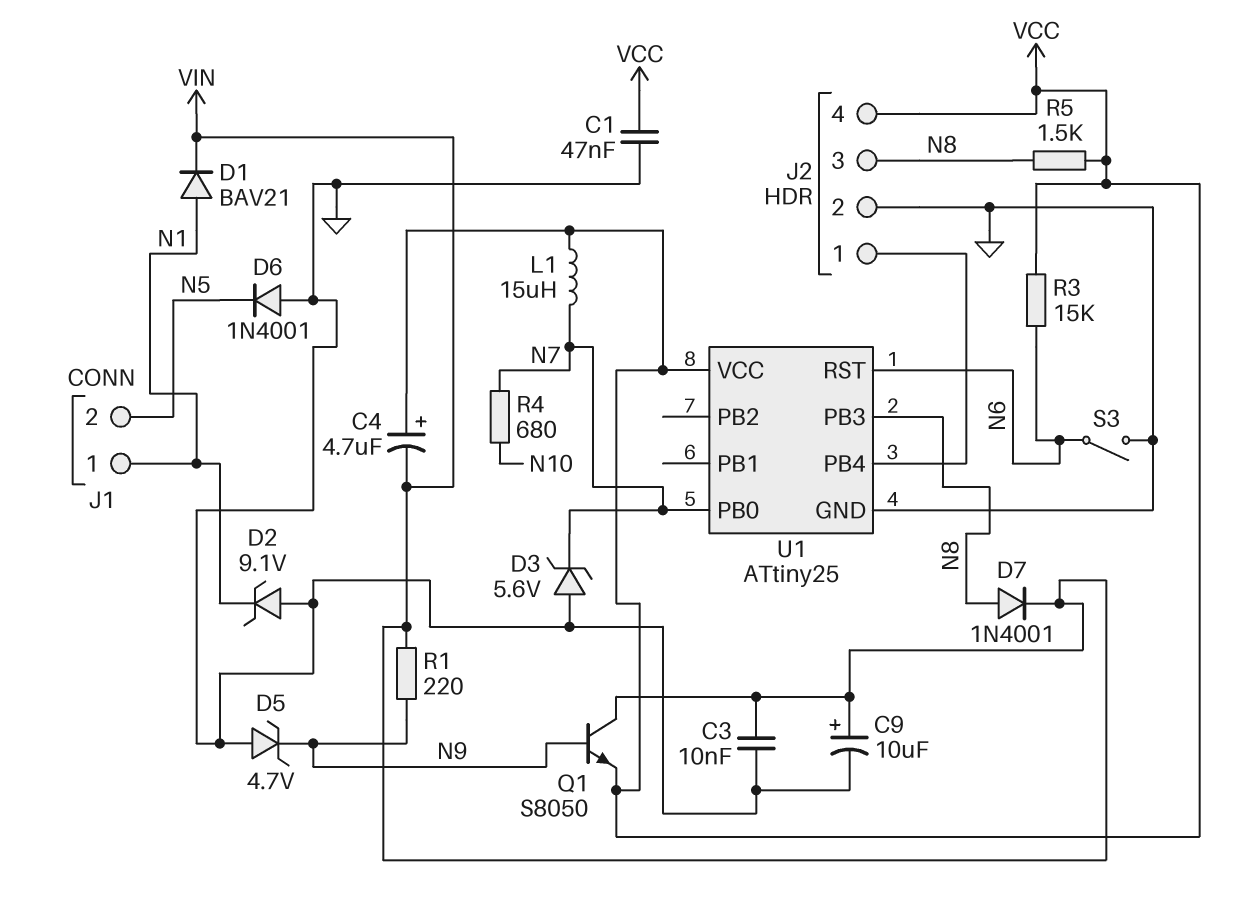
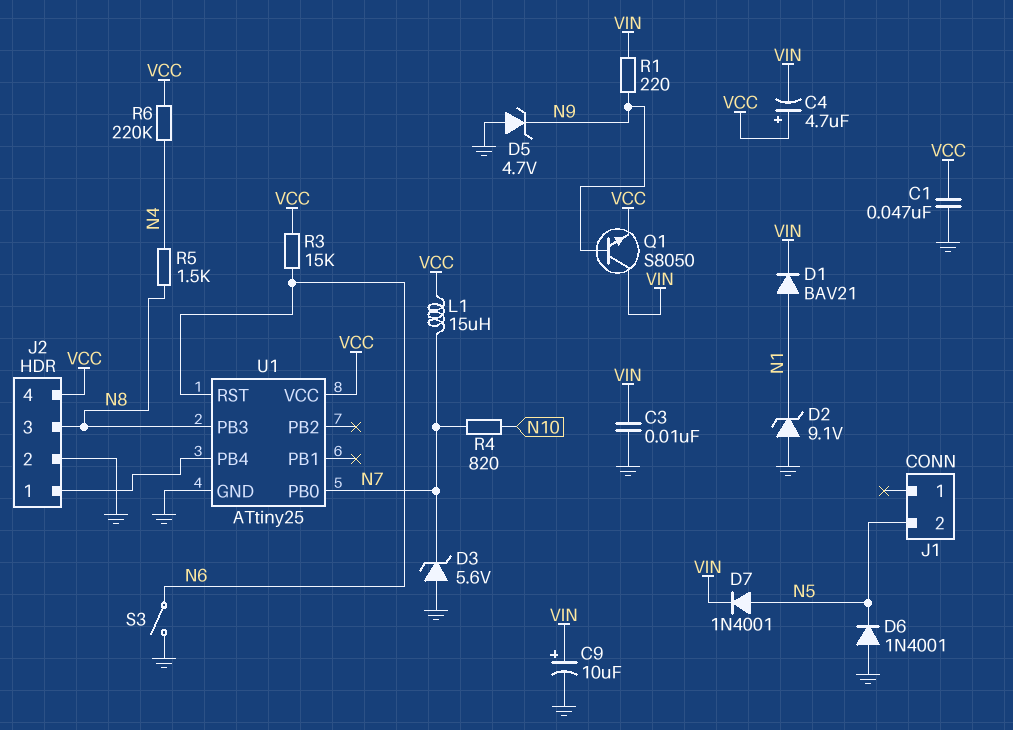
D7: diode 1N4001 (A N8, K VIN) -> diode 1N4001 (A N5, K VIN)
J1 pin 1: N1 -> none
R4: 680 (N7, N10) -> 820 (N7, N10)
R5: 1.5k (N8, VCC) -> 1.5k (N4, N8)
R6: none -> 220k (N4, VCC)

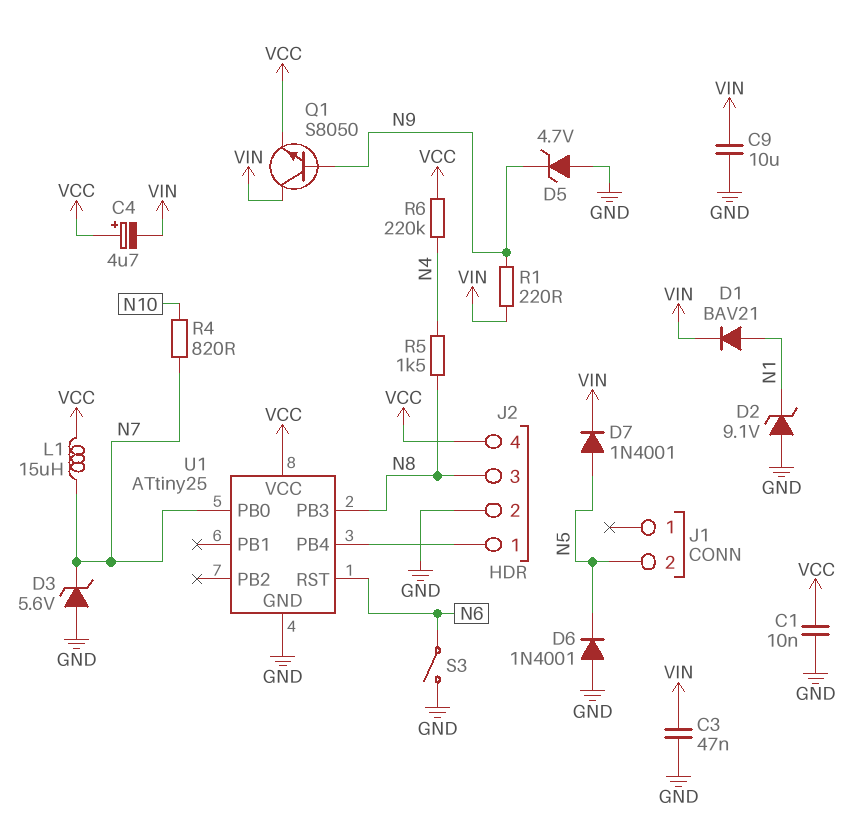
C1: 47nF (GND, VCC) -> 10nF (GND, VCC)
C3: 10nF (GND, VIN) -> 47nF (GND, VIN)
C9: 10uF (plus VIN, minus GND) -> 10uF (GND, VIN)
R3: 15k (N6, VCC) -> none

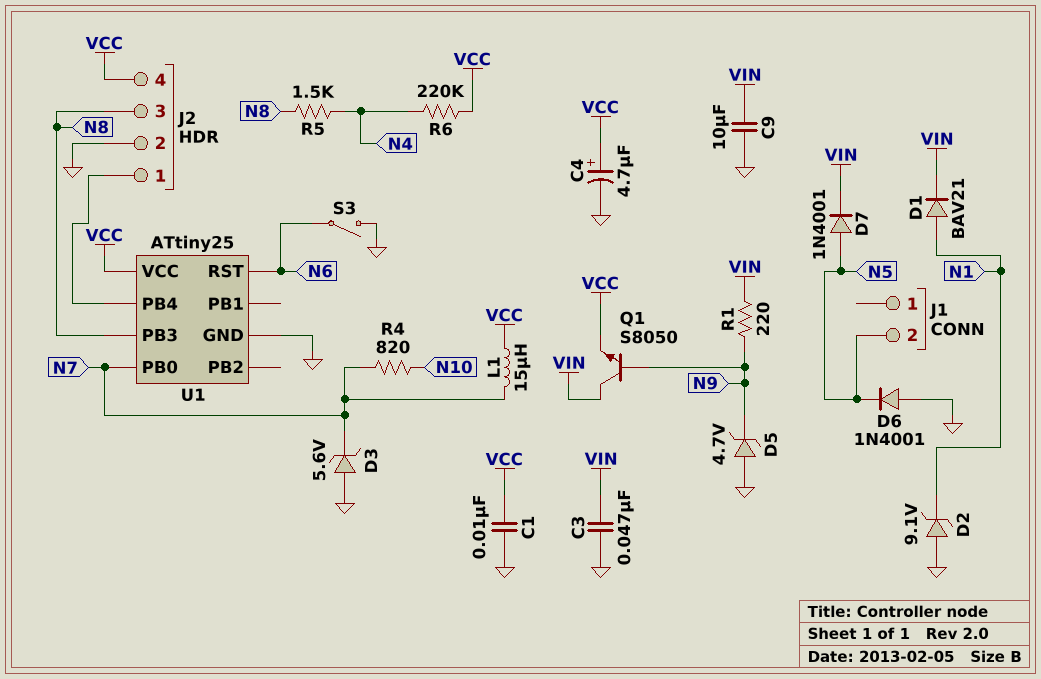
C4: 4.7uF (plus VCC, minus VIN) -> 4.7uF (plus VCC, minus GND)

